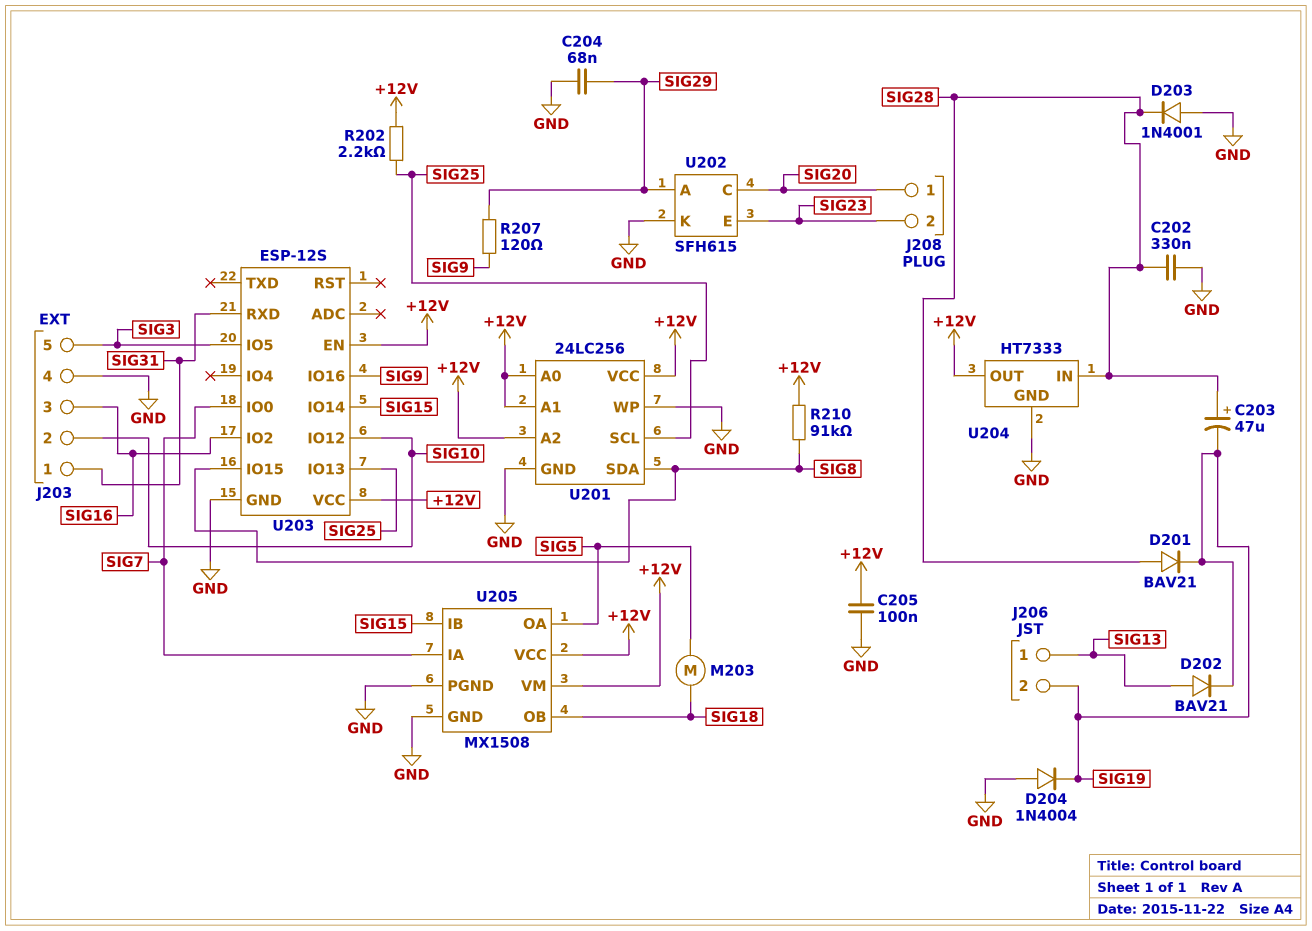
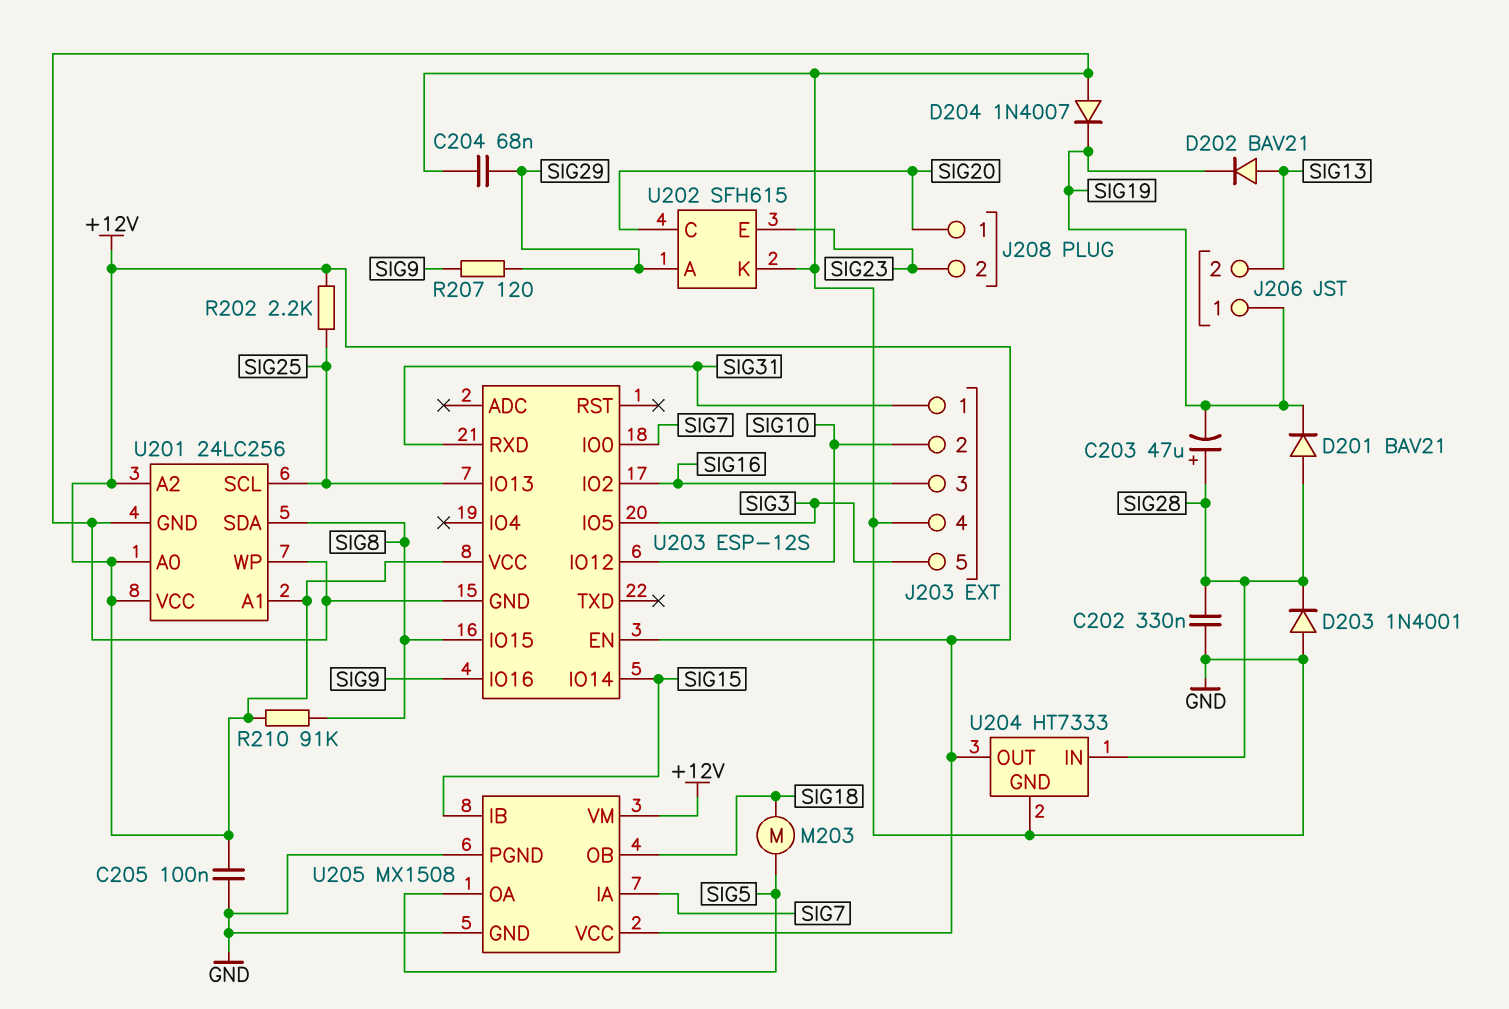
D204: diode 1N4004 (A GND, K SIG19) -> diode 1N4007 (A GND, K SIG19)
J206 pin 1: SIG13 -> SIG19
J206 pin 2: SIG19 -> SIG13

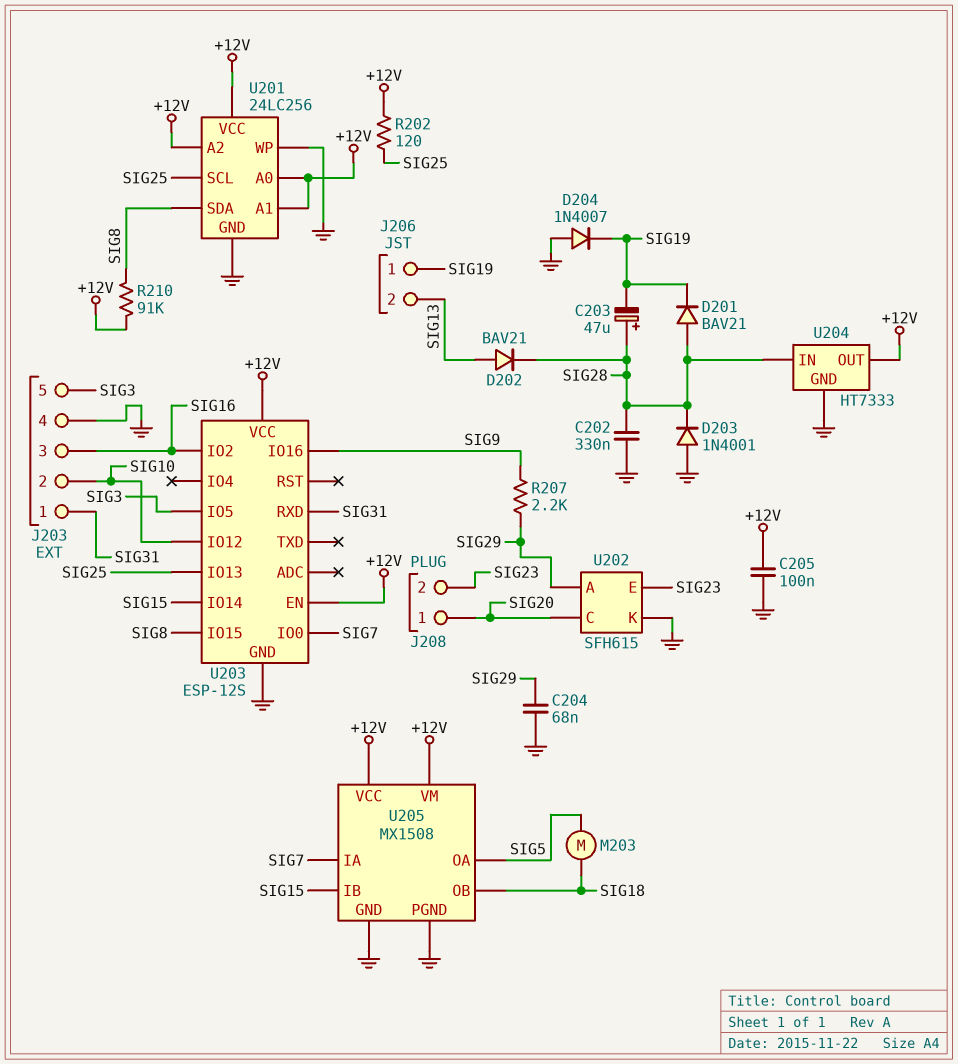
D202: diode BAV21 (A SIG13, K SIG19) -> diode BAV21 (A SIG13, K SIG28)
R202: 2.2k (+12V, SIG25) -> 120 (+12V, SIG25)
R207: 120 (SIG9, SIG29) -> 2.2k (SIG9, SIG29)

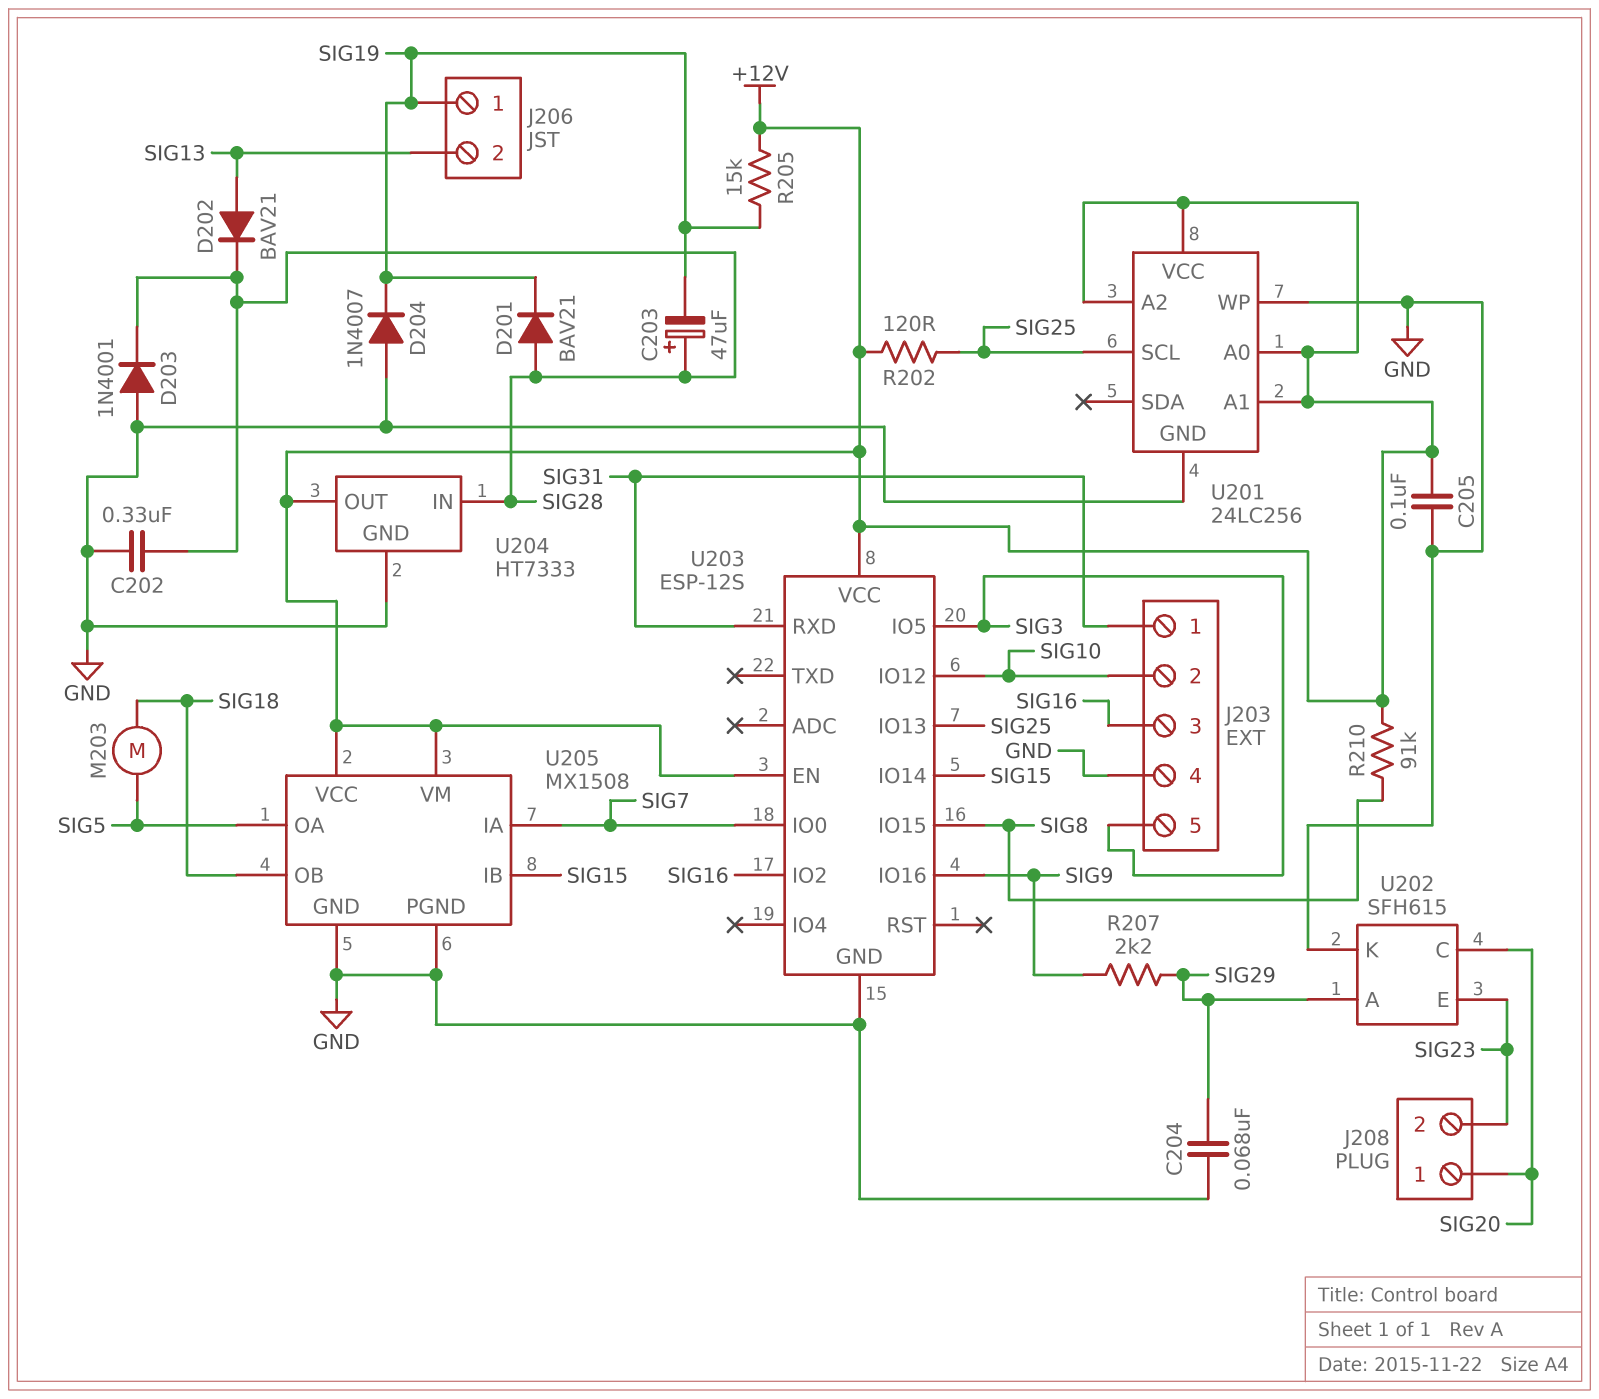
R205: none -> 15k (+12V, SIG19)
U201 pin SDA: SIG8 -> none

